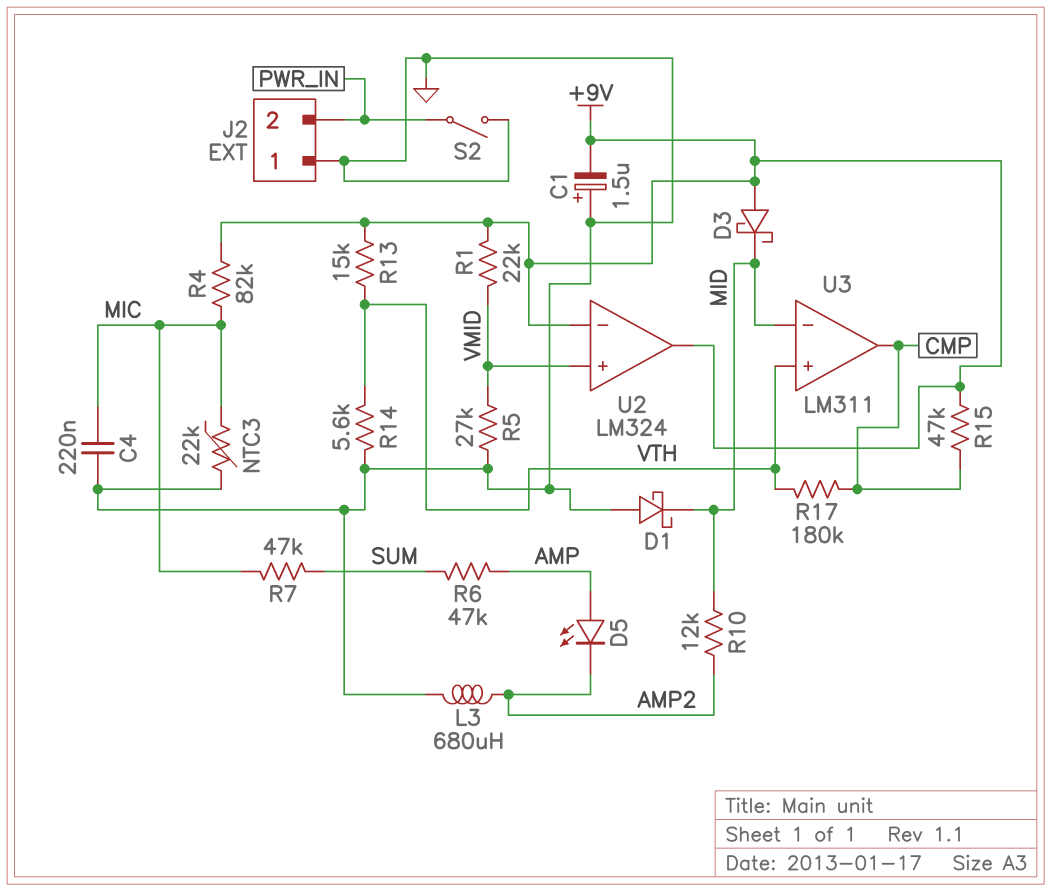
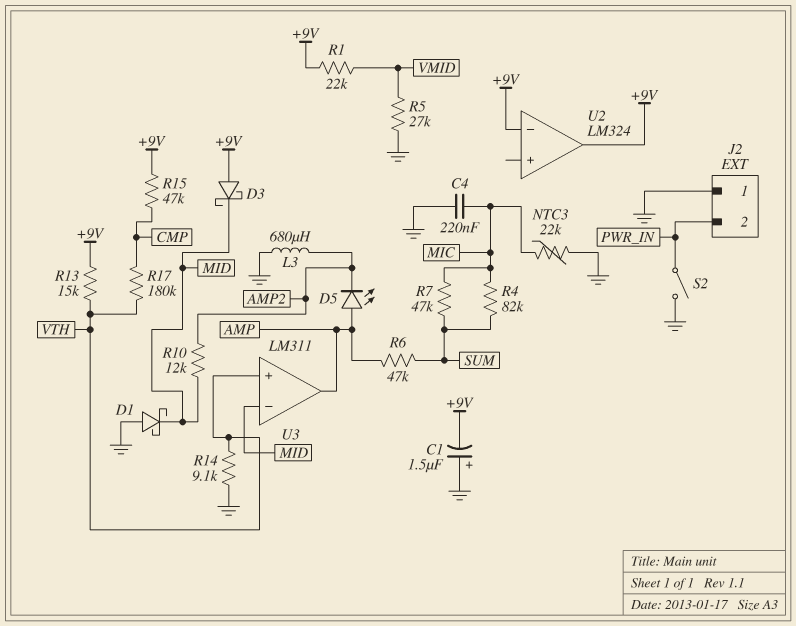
R4: 82k (+9V, MIC) -> 82k (MIC, SUM)
R14: 5.6k (GND, VTH) -> 9.1k (GND, VTH)
U2 pin in+: VMID -> none
U3 pin out: CMP -> AMP

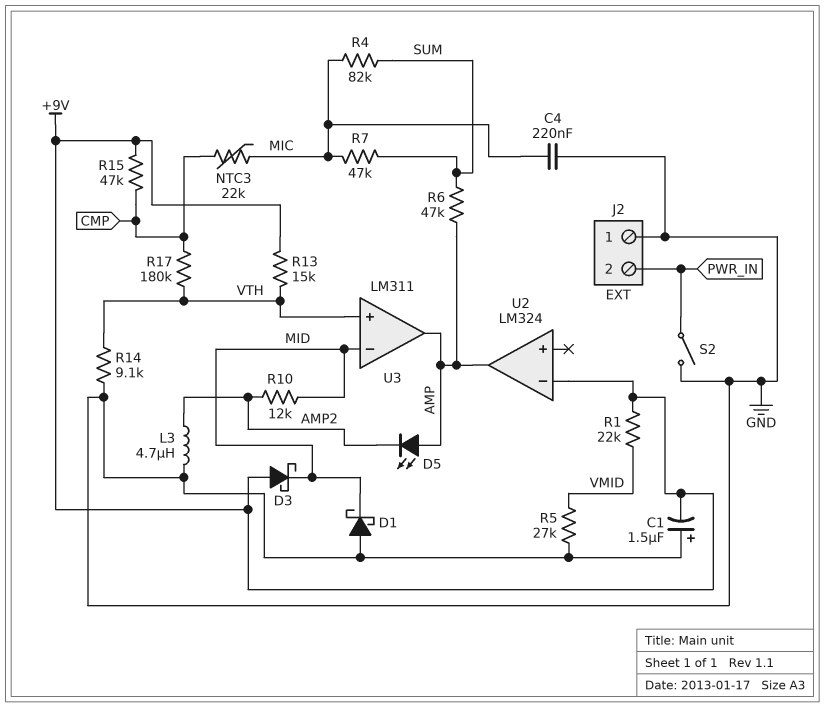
L3: 680uH (AMP2, GND) -> 4.7uH (AMP2, GND)
NTC3: 22k (GND, MIC) -> 22k (CMP, MIC)
U2 pin out: +9V -> AMP

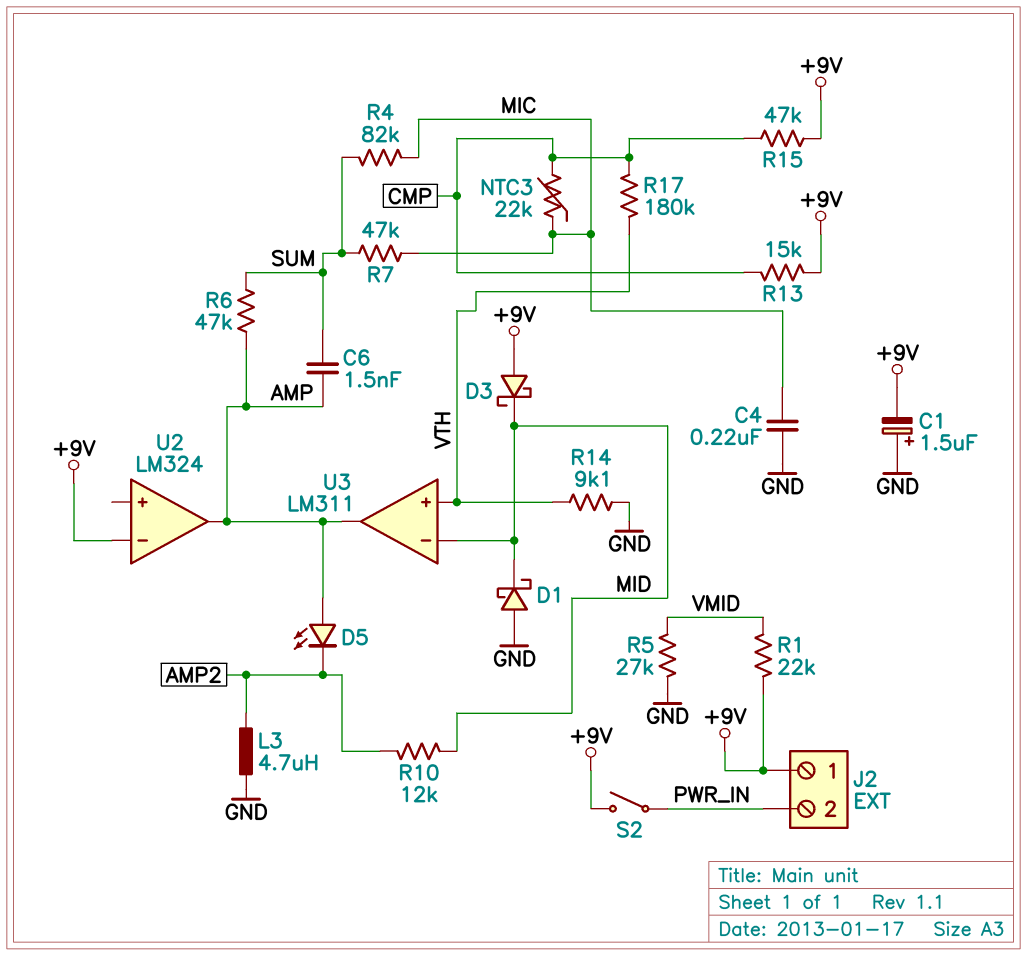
C6: none -> 1.5nF (AMP, SUM)
J2 pin 1: GND -> +9V
R13: 15k (+9V, VTH) -> 15k (+9V, CMP)
S2: switch (GND, PWR_IN) -> switch (+9V, PWR_IN)

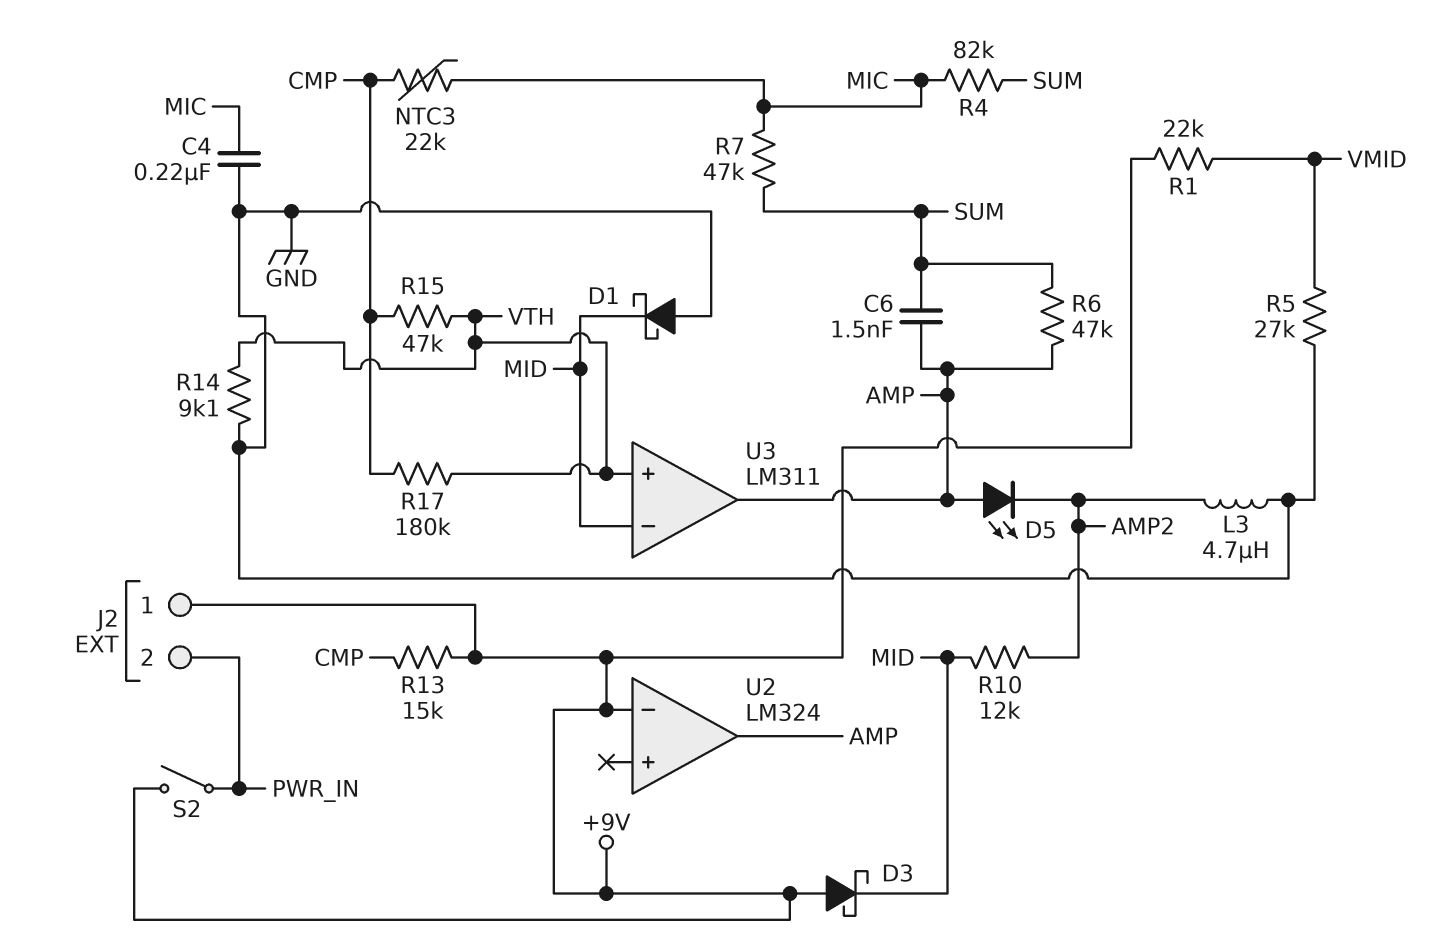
C1: 1.5uF (plus GND, minus +9V) -> none
R15: 47k (+9V, CMP) -> 47k (CMP, VTH)

